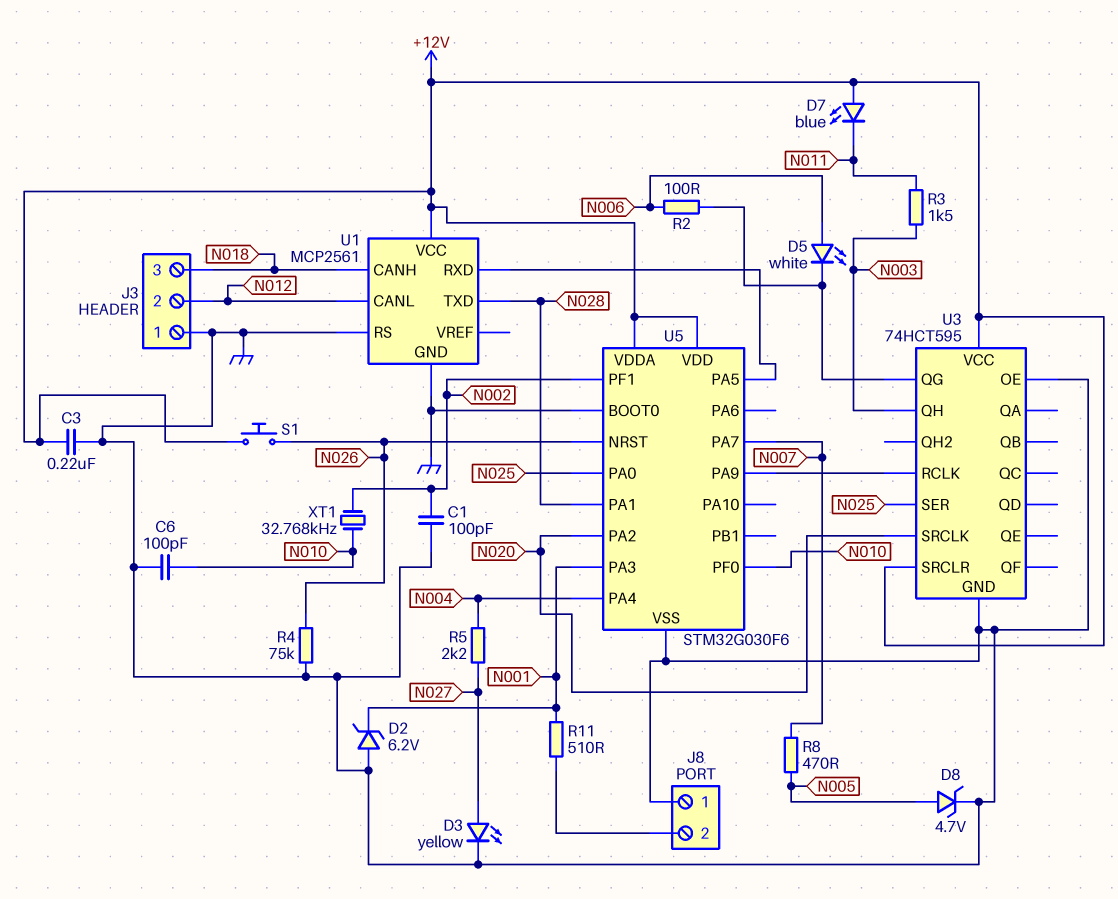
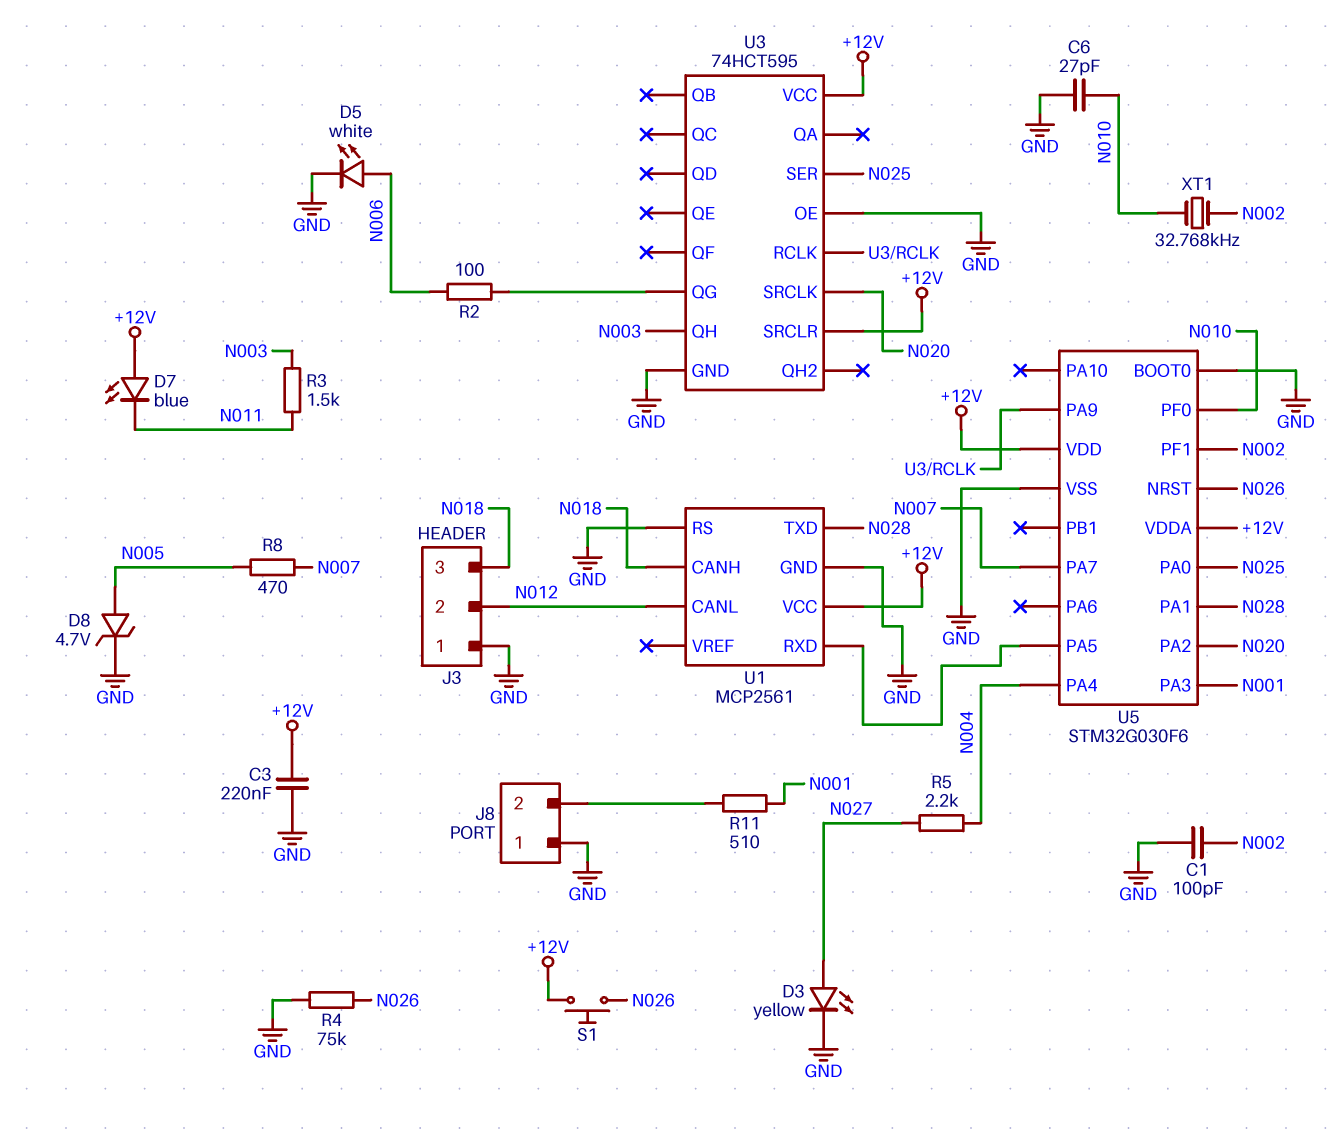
C6: 100pF (GND, N010) -> 27pF (GND, N010)
D2: zener 6.2V (A GND, K N001) -> none
D5: LED white (A N006, K U3/QG) -> LED white (A N006, K GND)

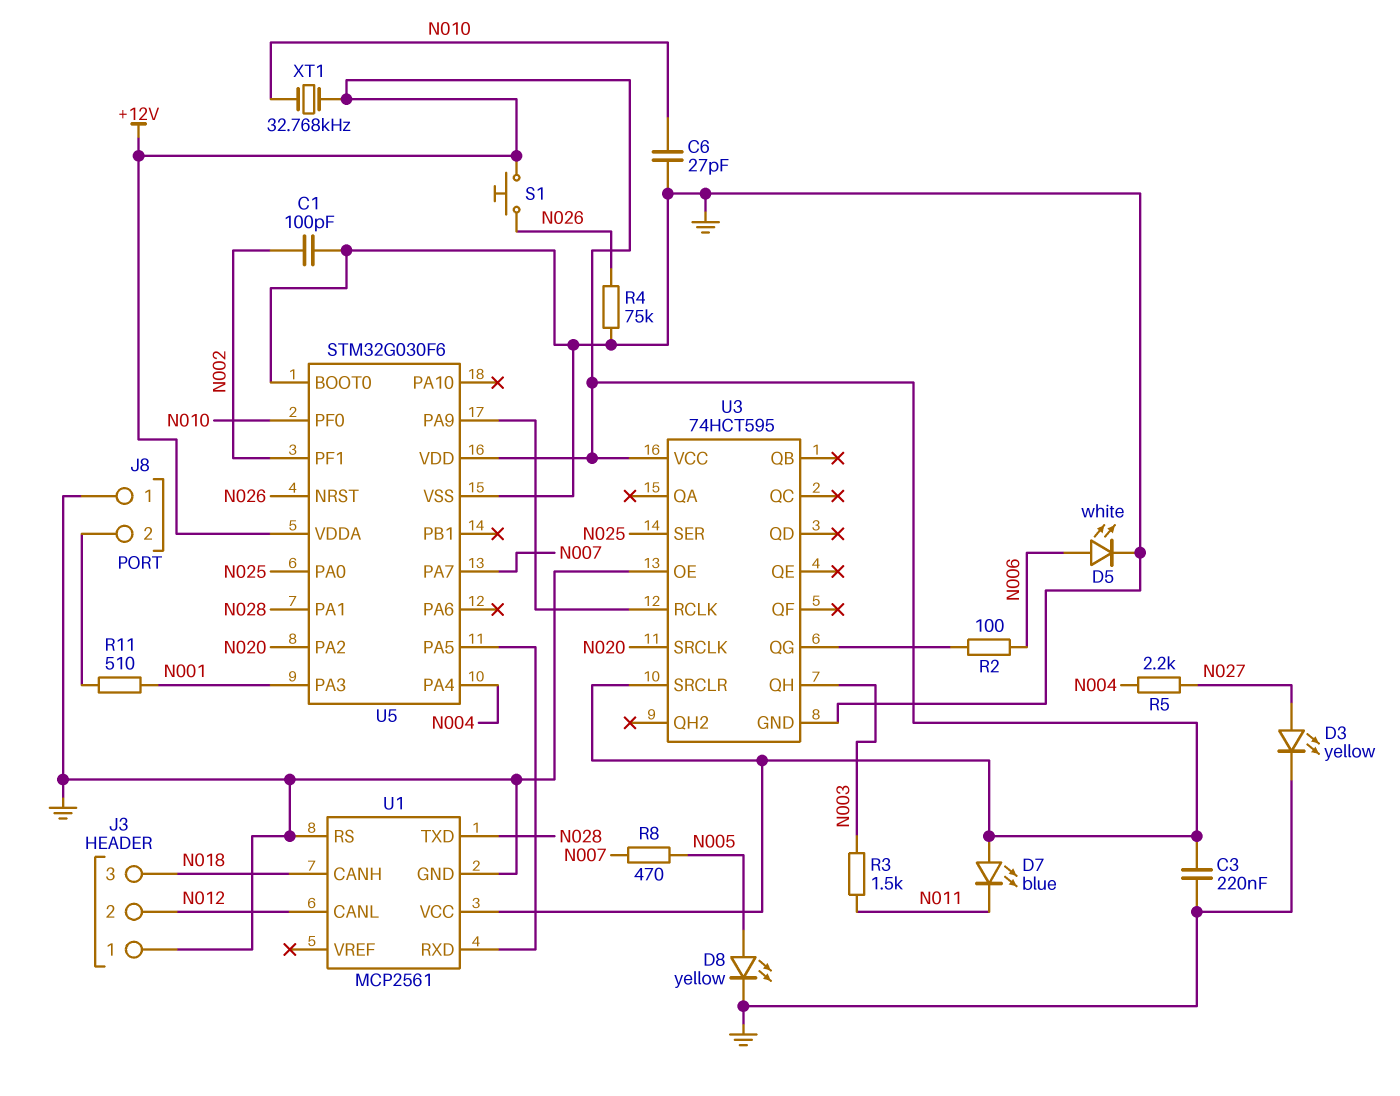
D8: zener 4.7V (A N005, K GND) -> LED yellow (A N005, K GND)
XT1: 32.768kHz (N002, N010) -> 32.768kHz (+12V, N010)

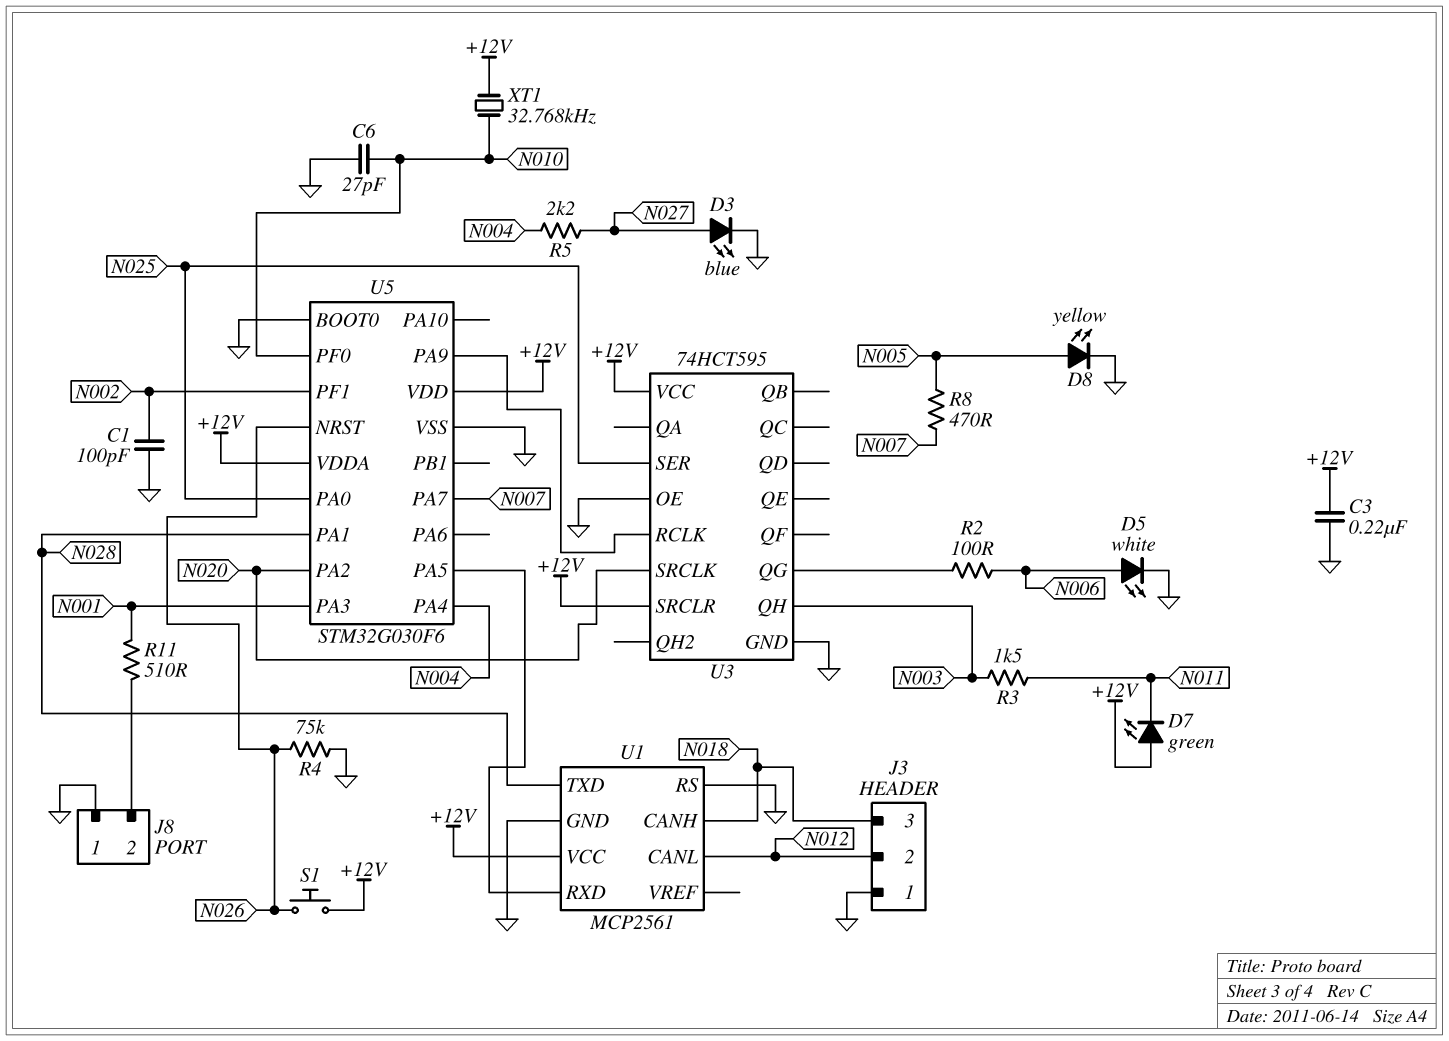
D3: LED yellow (A N027, K GND) -> LED blue (A N027, K GND)
D7: LED blue (A +12V, K N011) -> LED green (A +12V, K N011)

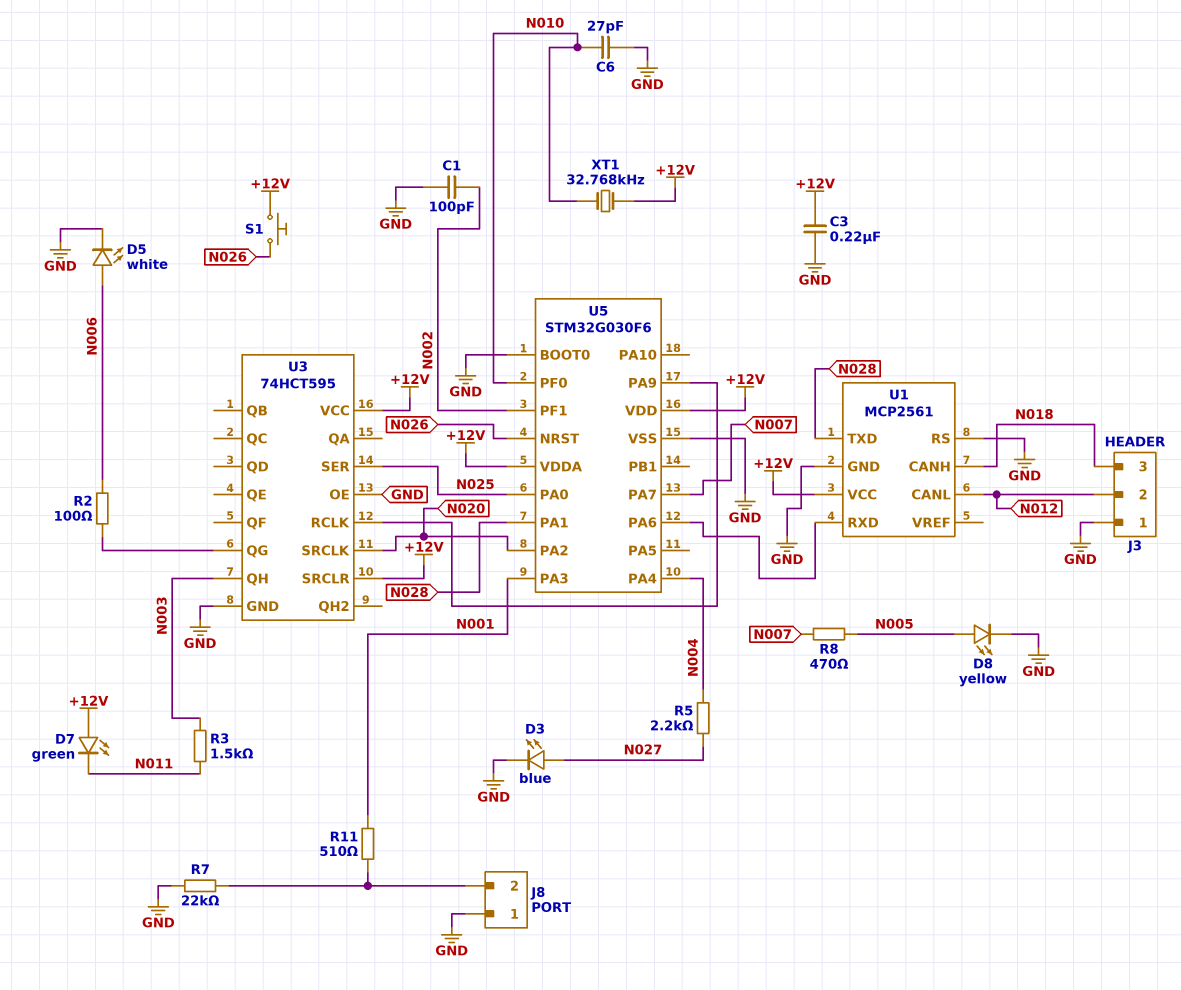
R4: 75k (GND, N026) -> none
R7: none -> 22k (GND, J8/2)
U5 pin PA5: U1/RXD -> none
U5 pin PA6: none -> U1/RXD

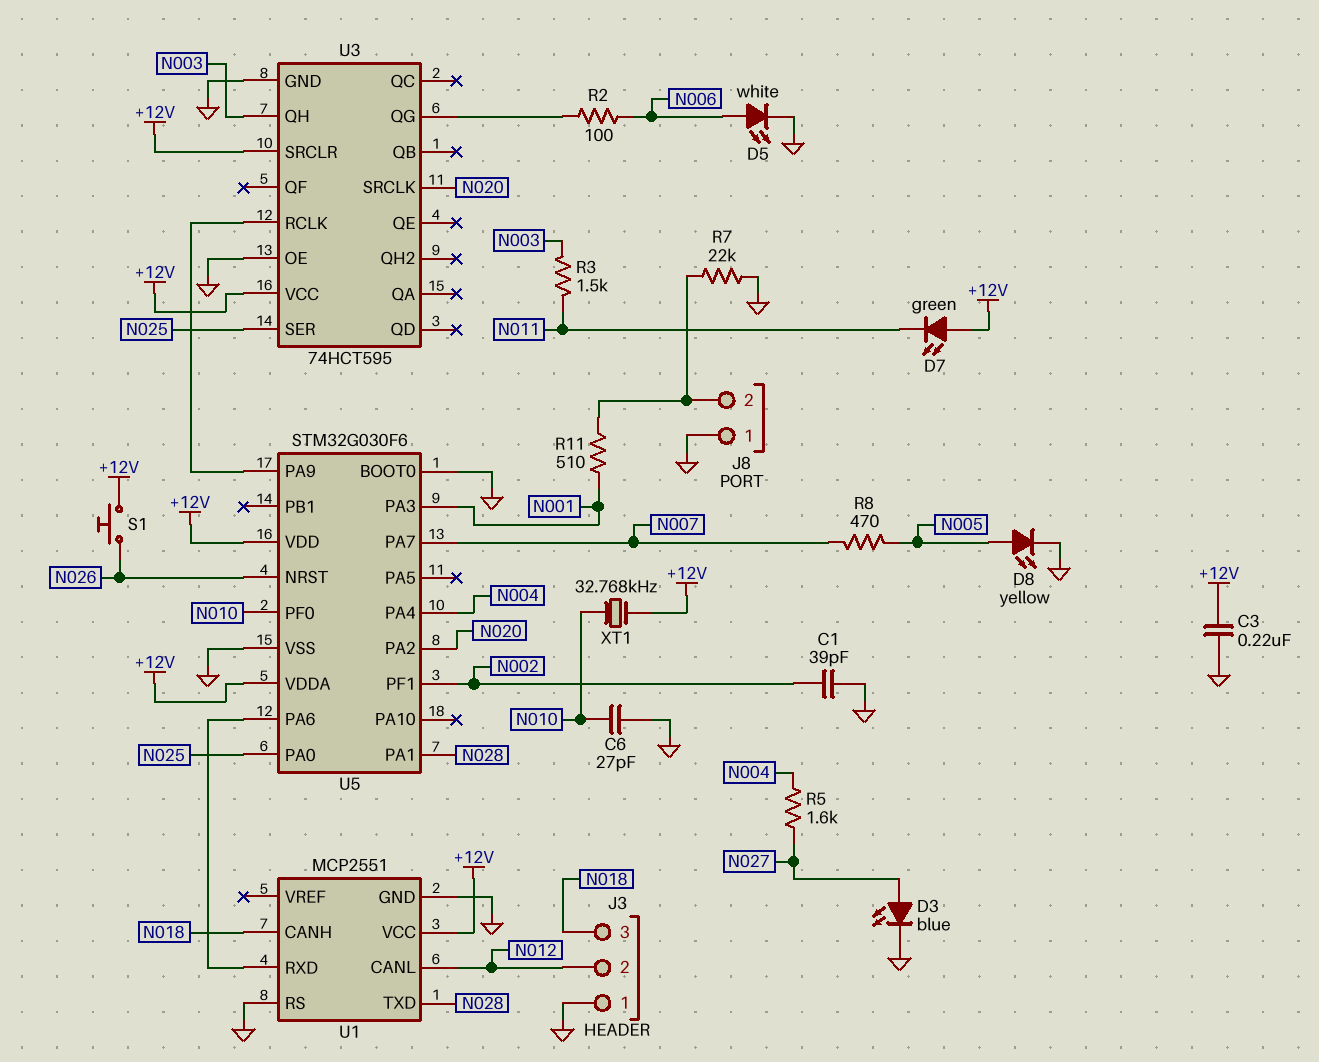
C1: 100pF (GND, N002) -> 39pF (GND, N002)
R5: 2.2k (N004, N027) -> 1.6k (N004, N027)
U1: MCP2561 -> MCP2551

